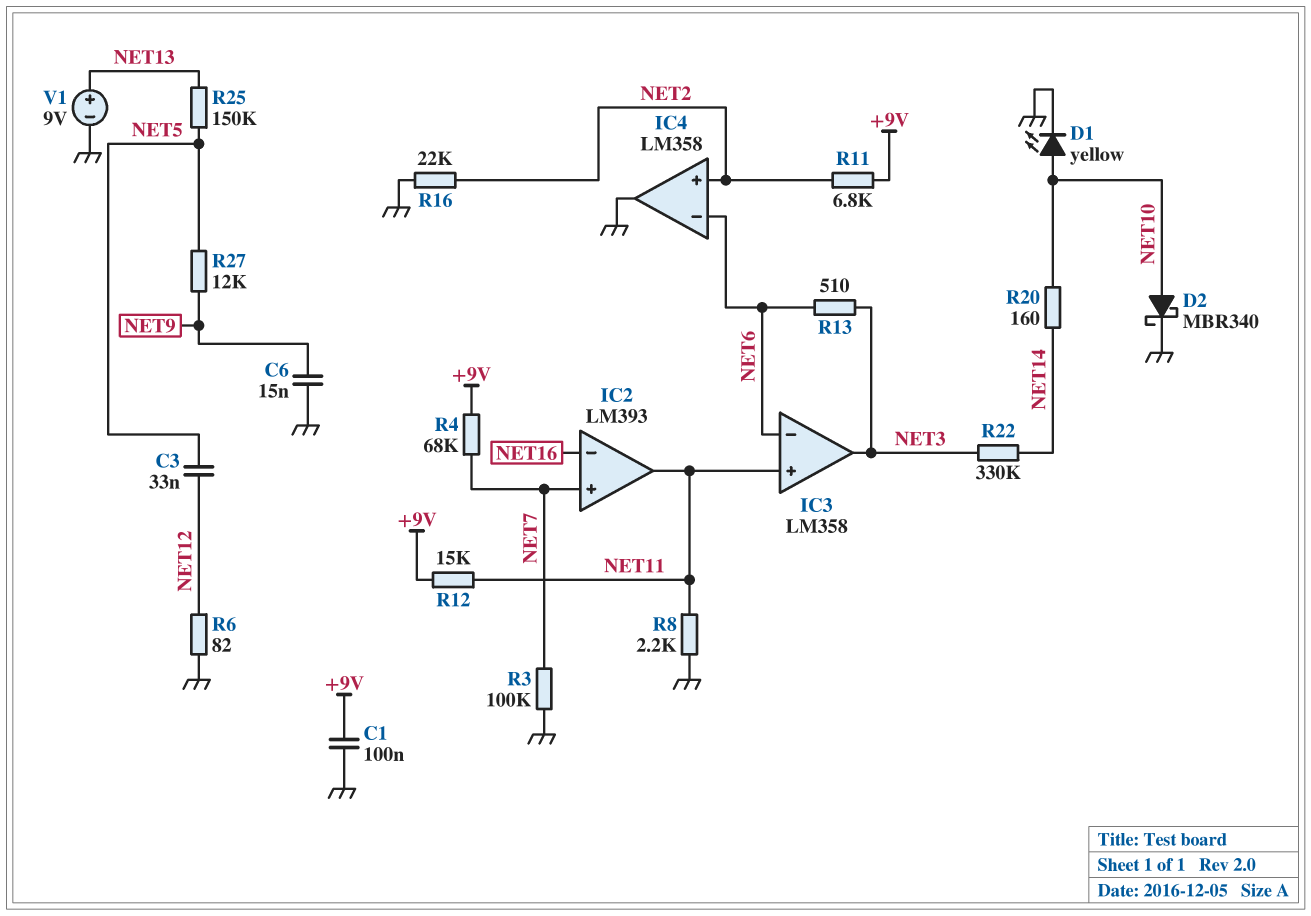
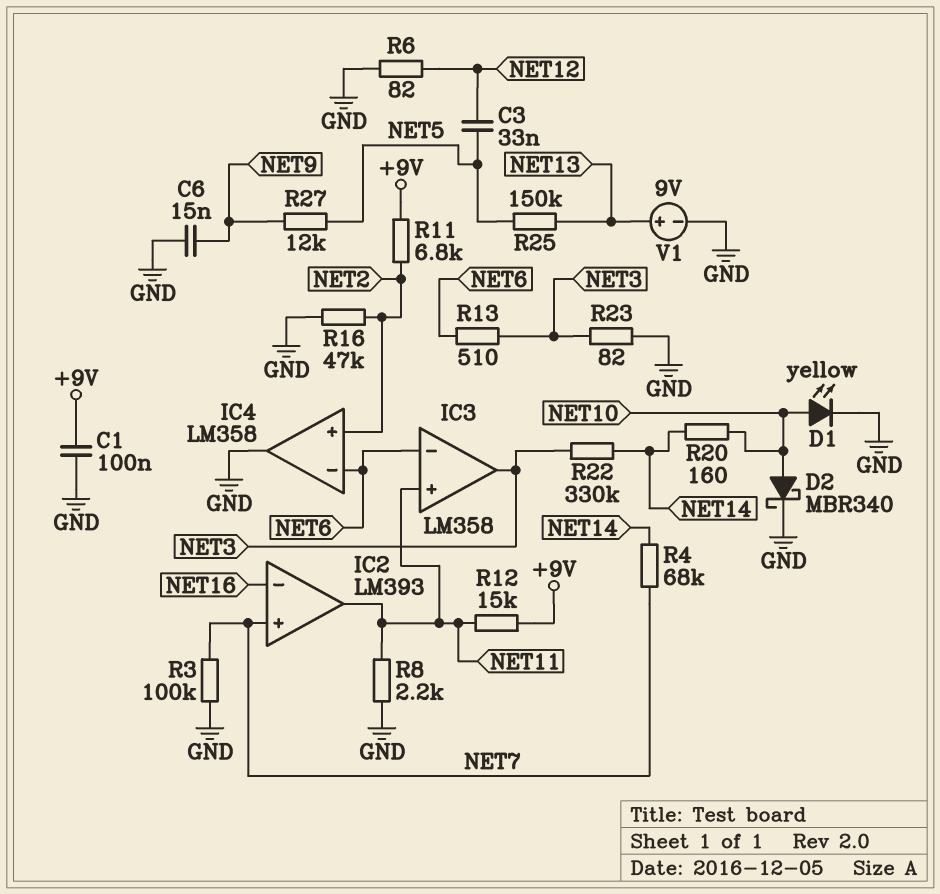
R4: 68k (+9V, NET7) -> 68k (NET7, NET14)
R16: 22k (GND, NET2) -> 47k (GND, NET2)
R23: none -> 82 (GND, NET3)

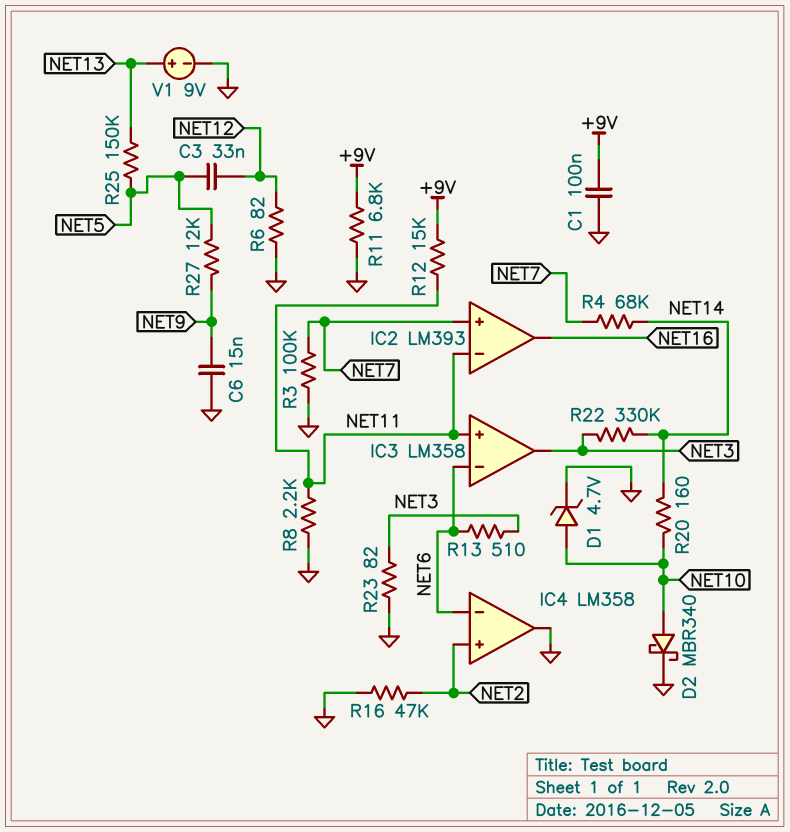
D1: LED yellow (A NET10, K GND) -> zener 4.7V (A NET10, K GND)
IC2 pin in-: NET16 -> NET11
IC2 pin out: NET11 -> NET16
R11: 6.8k (+9V, NET2) -> 6.8k (+9V, GND)

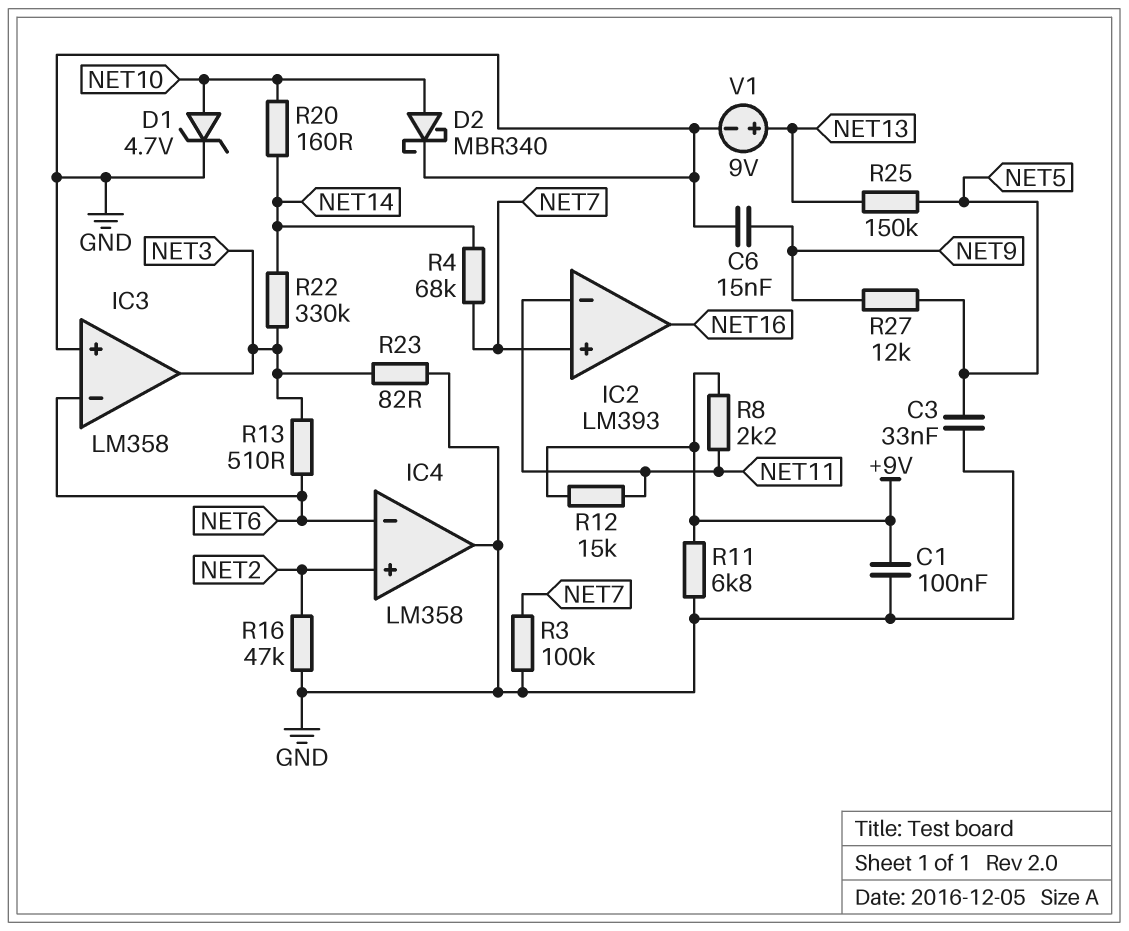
C3: 33nF (NET5, NET12) -> 33nF (GND, NET5)
IC3 pin in+: NET11 -> GND
R6: 82 (GND, NET12) -> none
R8: 2.2k (GND, NET11) -> 2.2k (+9V, NET11)

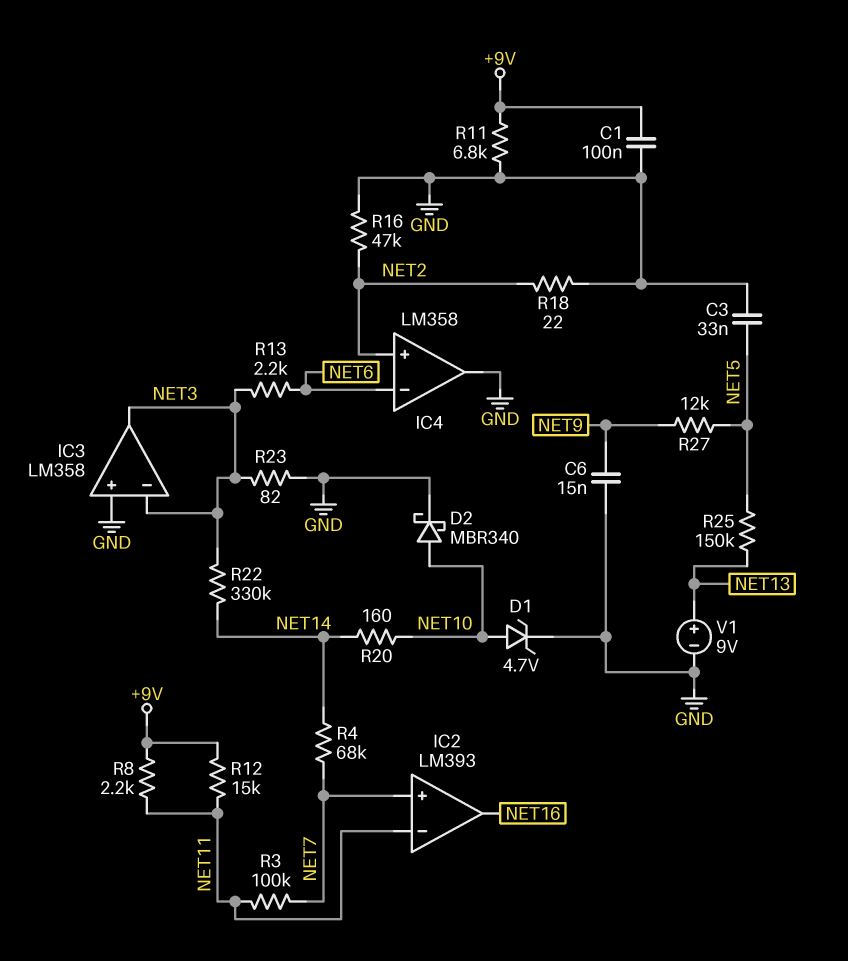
IC3 pin in-: NET6 -> NET3
R3: 100k (GND, NET7) -> 100k (NET7, NET11)
R13: 510 (NET3, NET6) -> 2.2k (NET3, NET6)
R18: none -> 22 (GND, NET2)

